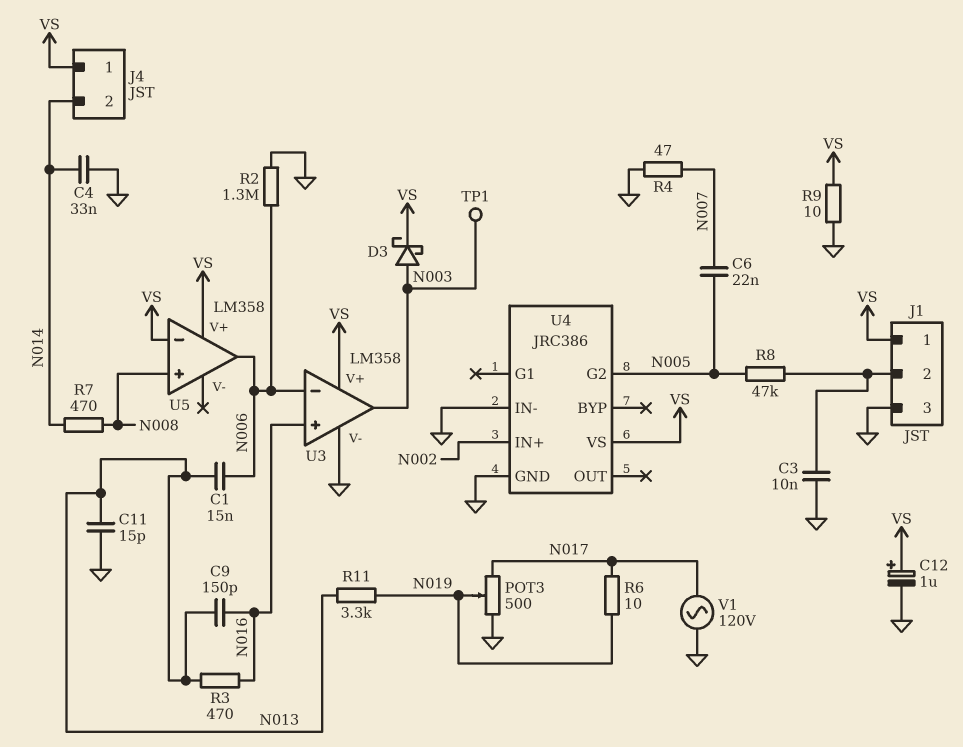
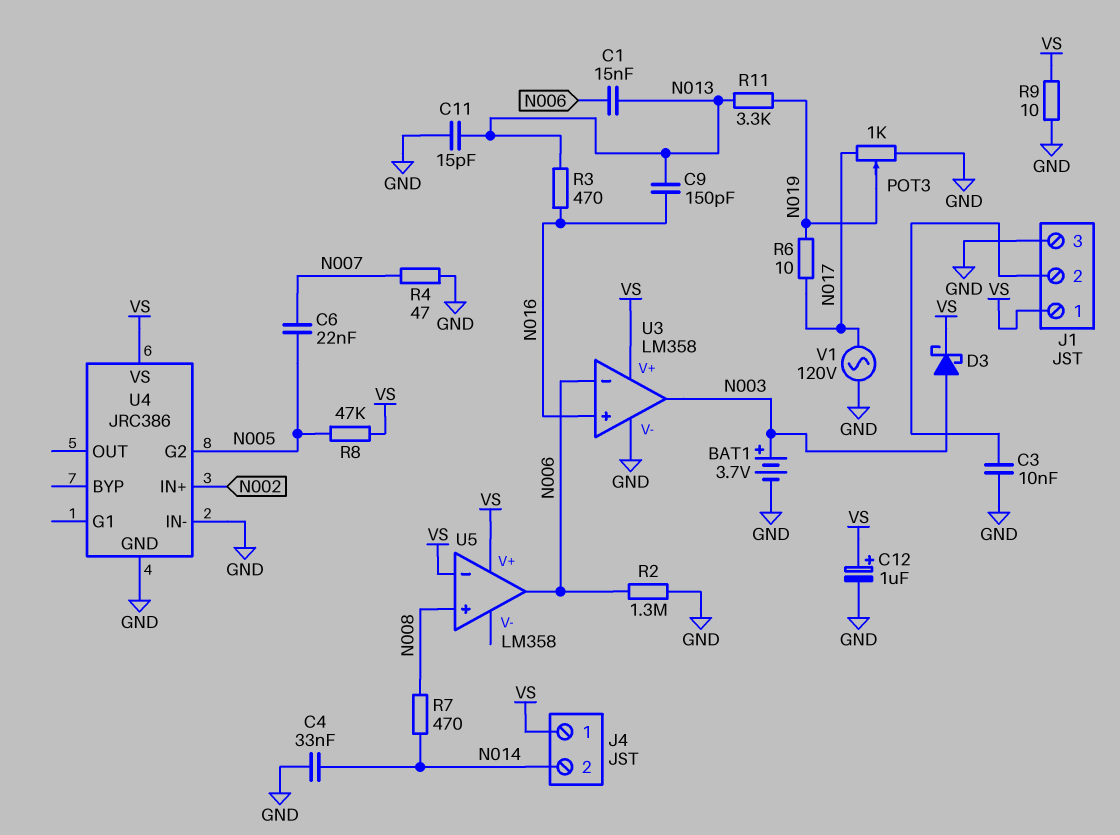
BAT1: none -> 3.7V (plus N003, minus GND)
POT3: 500 (GND, N017, wiper N019) -> 1k (GND, N017, wiper N019)
R8: 47k (J1/2, N005) -> 47k (N005, VS)
TP1: test point (N003) -> none

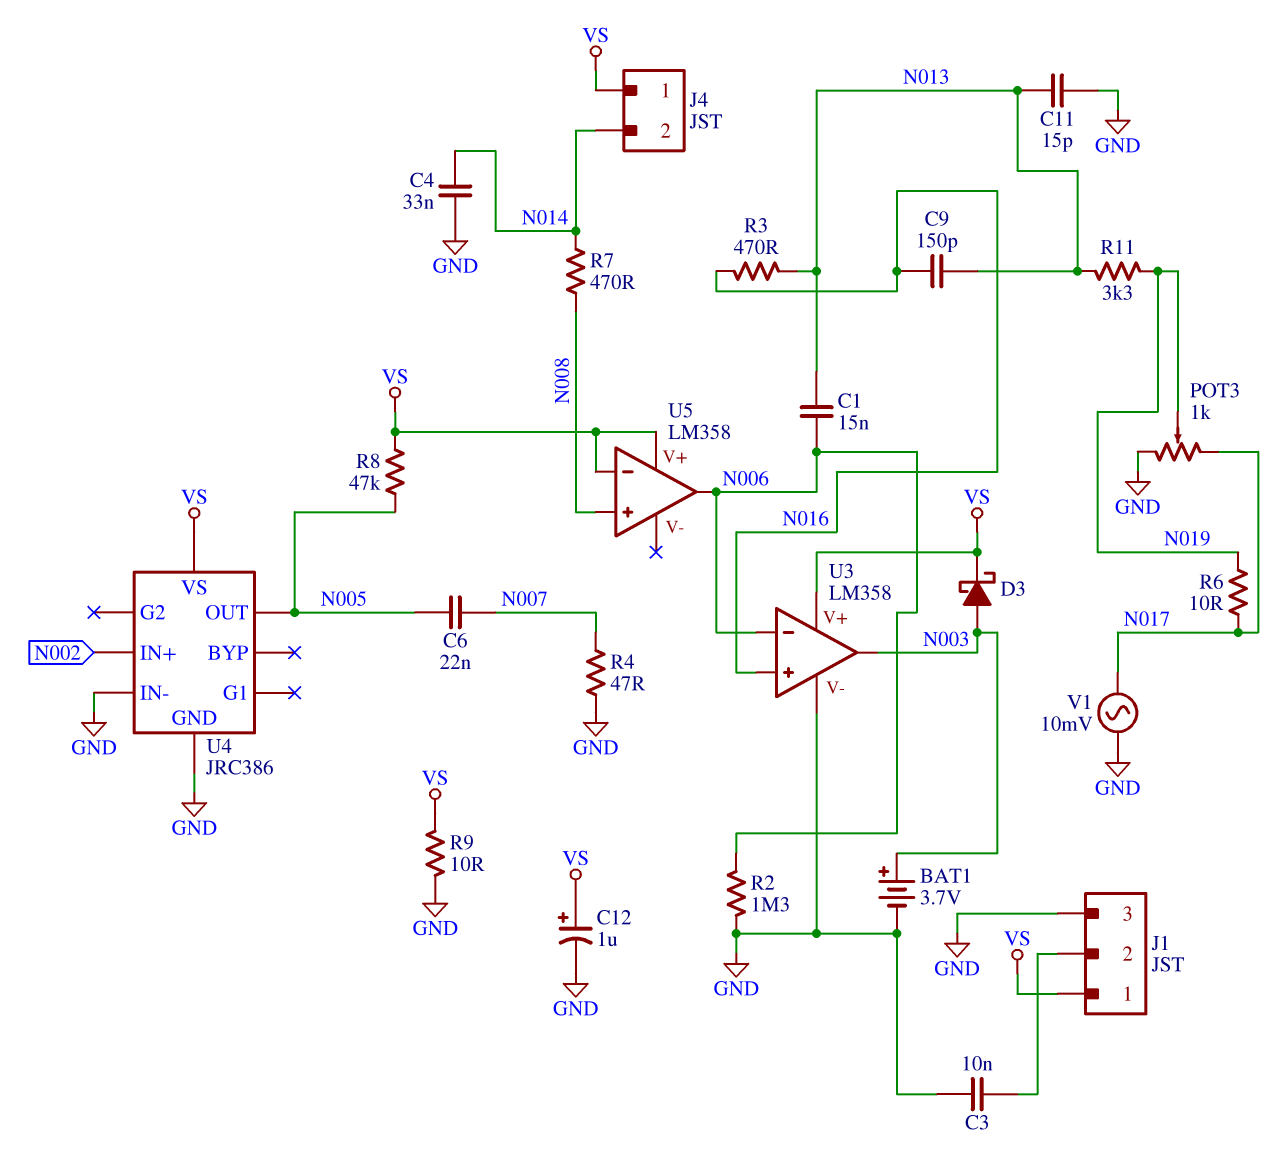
U4 pin G2: N005 -> none
U4 pin OUT: none -> N005
V1: AC 120V (GND, N017) -> AC 10mV (GND, N017)

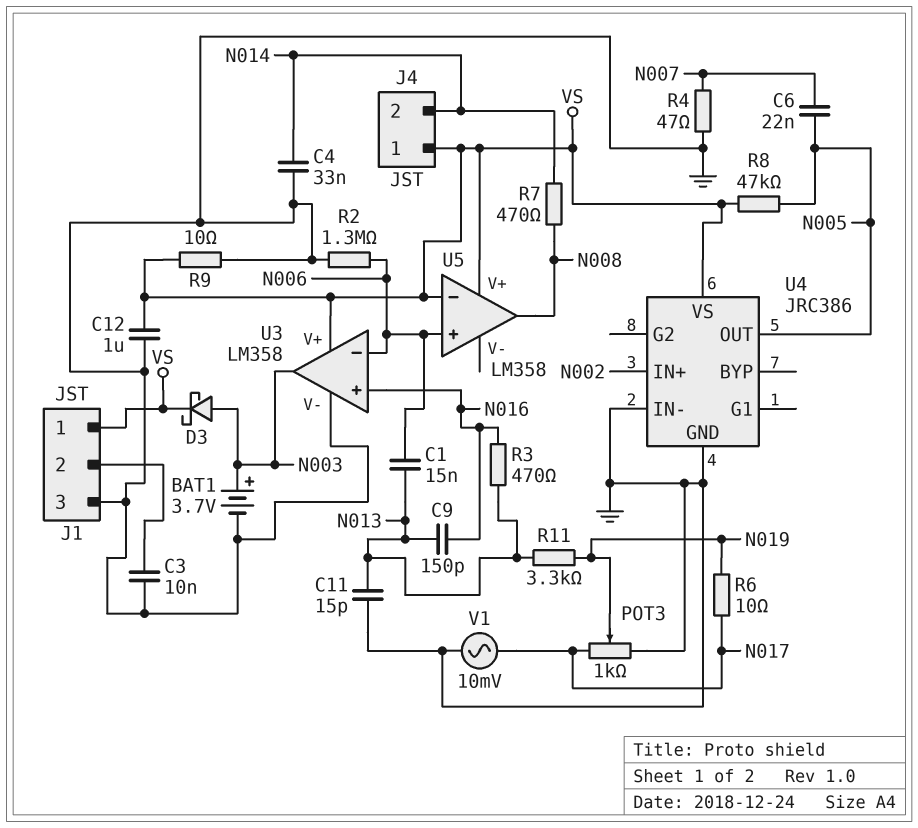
C12: 1uF (plus VS, minus GND) -> 1uF (GND, VS)
U5 pin in+: N008 -> N006
U5 pin out: N006 -> N008

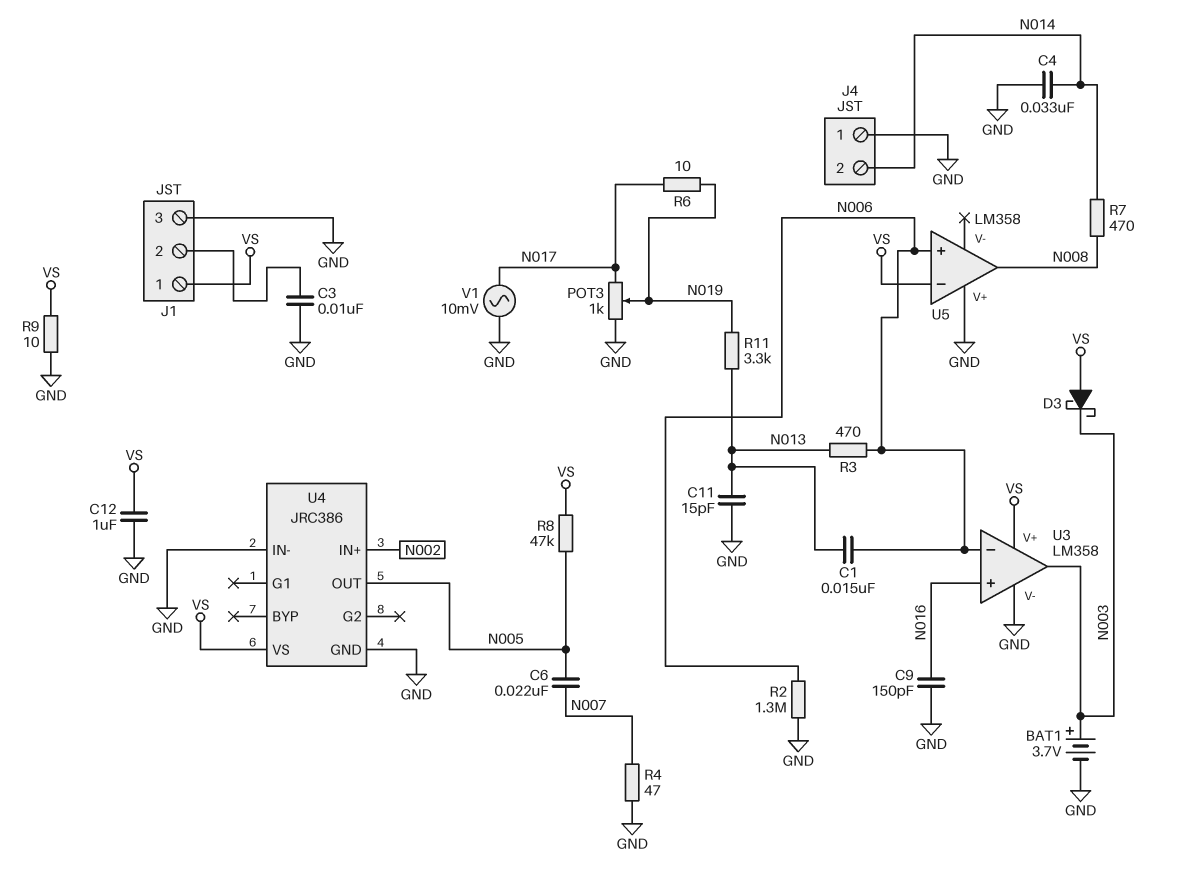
C9: 150pF (N013, N016) -> 150pF (GND, N016)
D3: schottky (A N003, K VS) -> schottky (A VS, K N003)
J4 pin 1: VS -> GND
R3: 470 (N013, N016) -> 470 (N006, N013)
U5 pin V+: VS -> GND

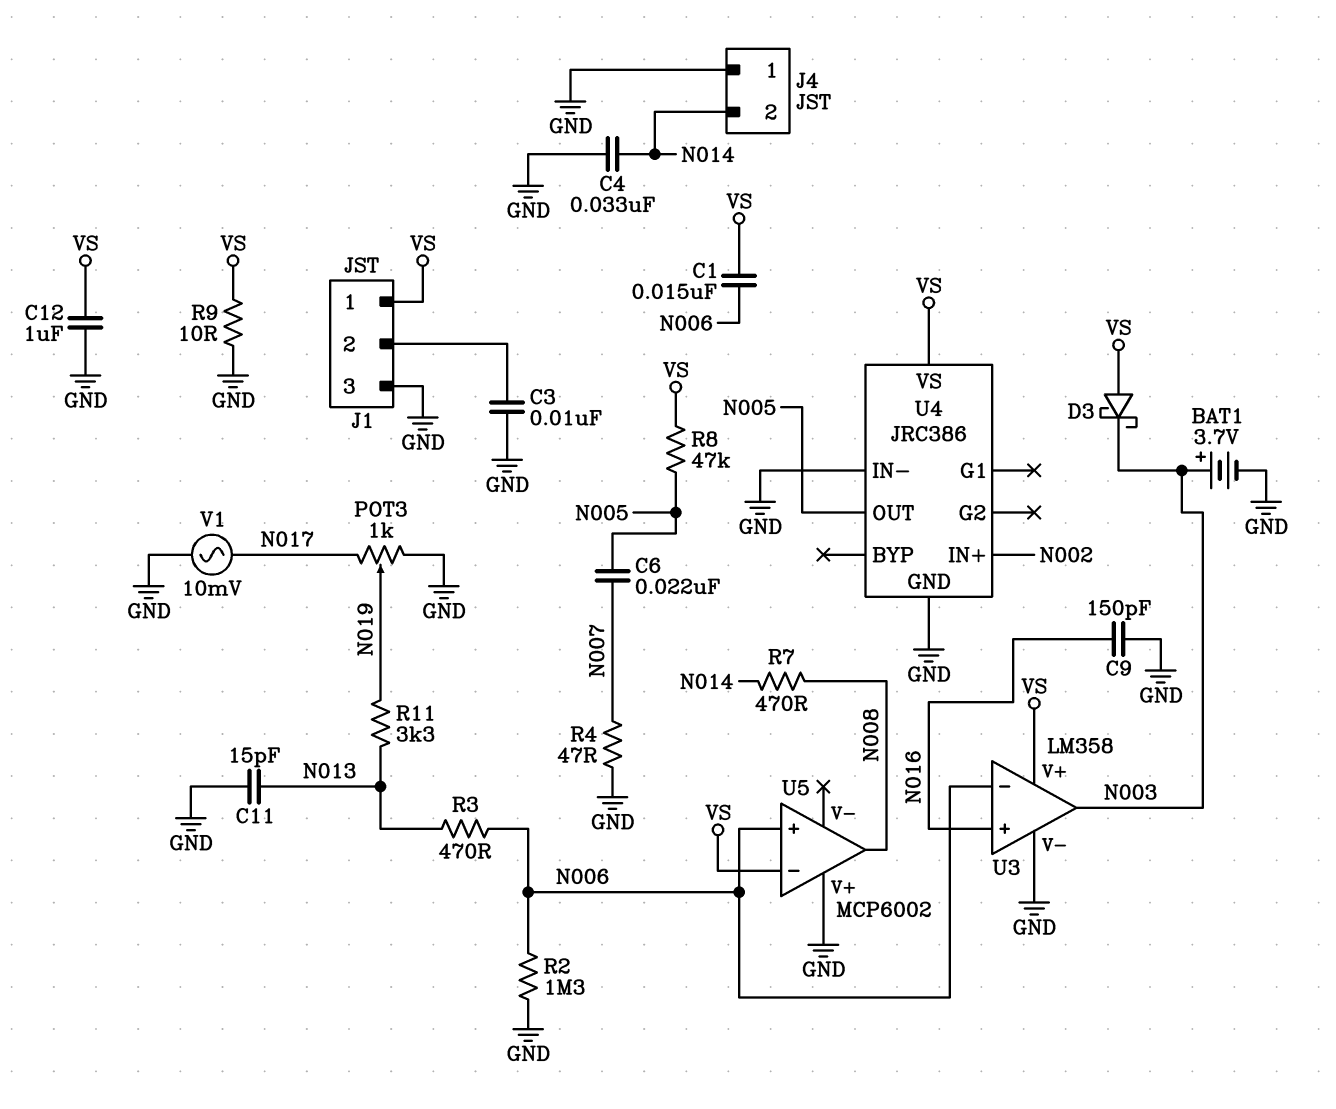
C1: 15nF (N006, N013) -> 15nF (N006, VS)
R6: 10 (N017, N019) -> none
U5: LM358 -> MCP6002

